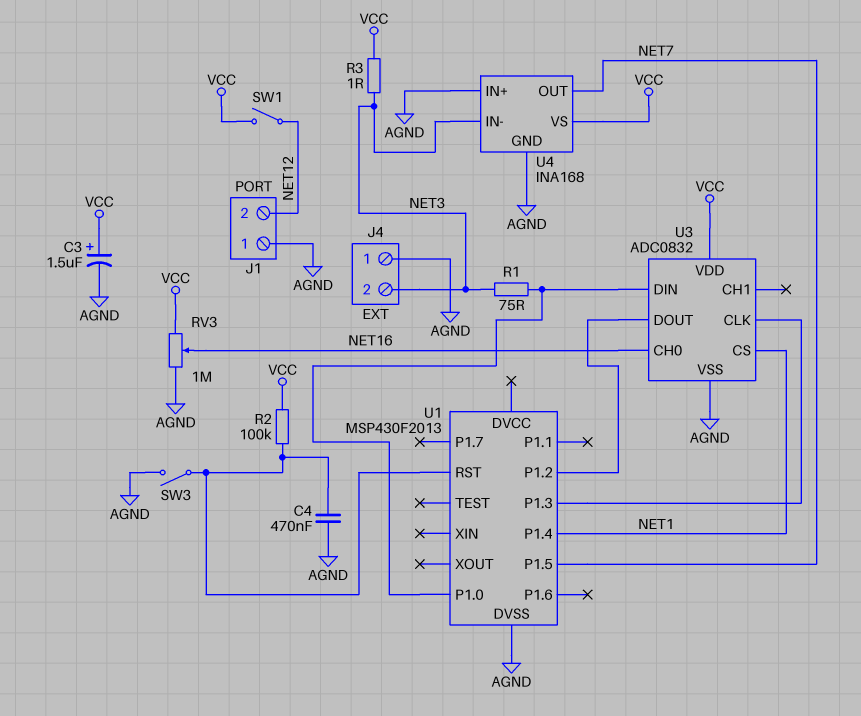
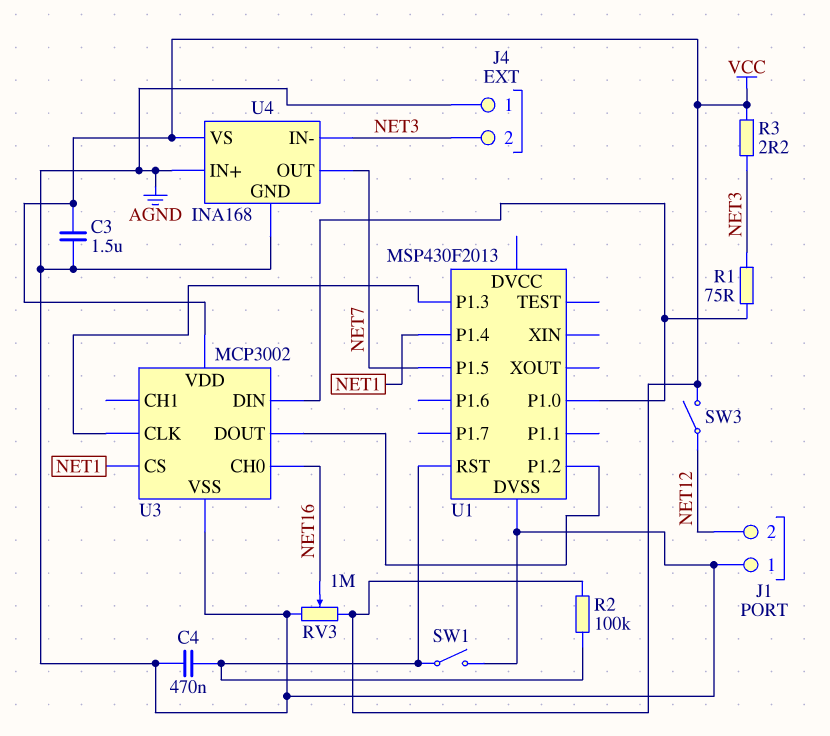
C3: 1.5uF (plus VCC, minus AGND) -> 1.5uF (AGND, VCC)
R3: 1 (NET3, VCC) -> 2.2 (NET3, VCC)
SW1: switch (NET12, VCC) -> switch (AGND, U1/RST)
SW3: switch (AGND, U1/RST) -> switch (NET12, VCC)
U3: ADC0832 -> MCP3002

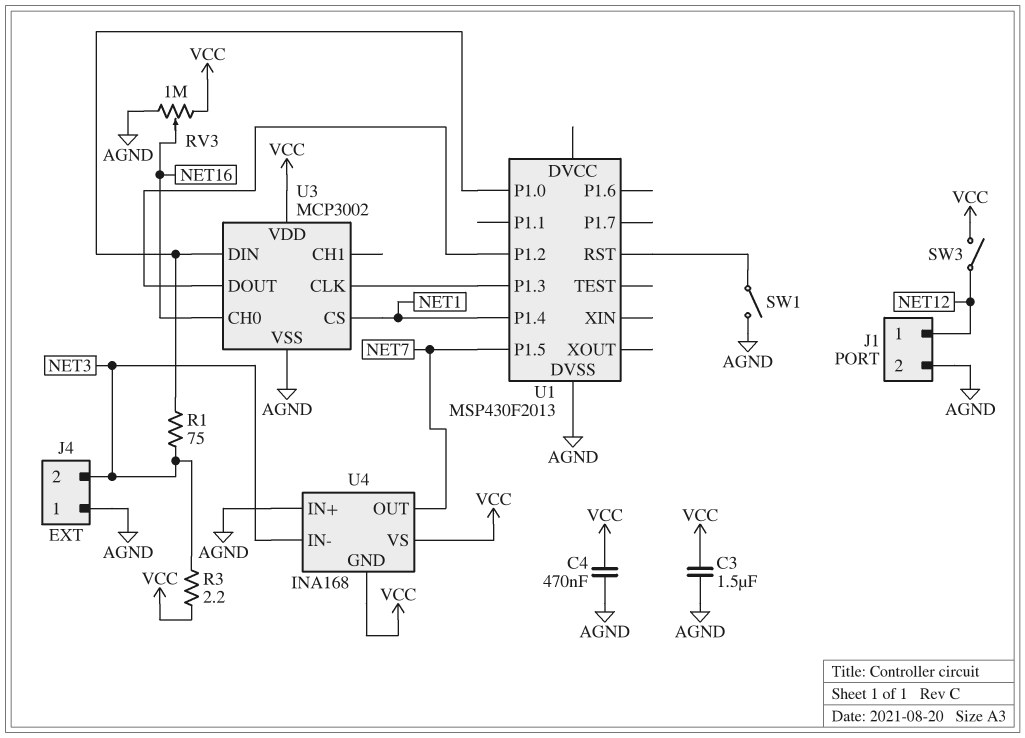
C4: 470nF (AGND, U1/RST) -> 470nF (AGND, VCC)
J1 pin 1: AGND -> NET12
J1 pin 2: NET12 -> AGND
R2: 100k (U1/RST, VCC) -> none
U4 pin GND: AGND -> VCC

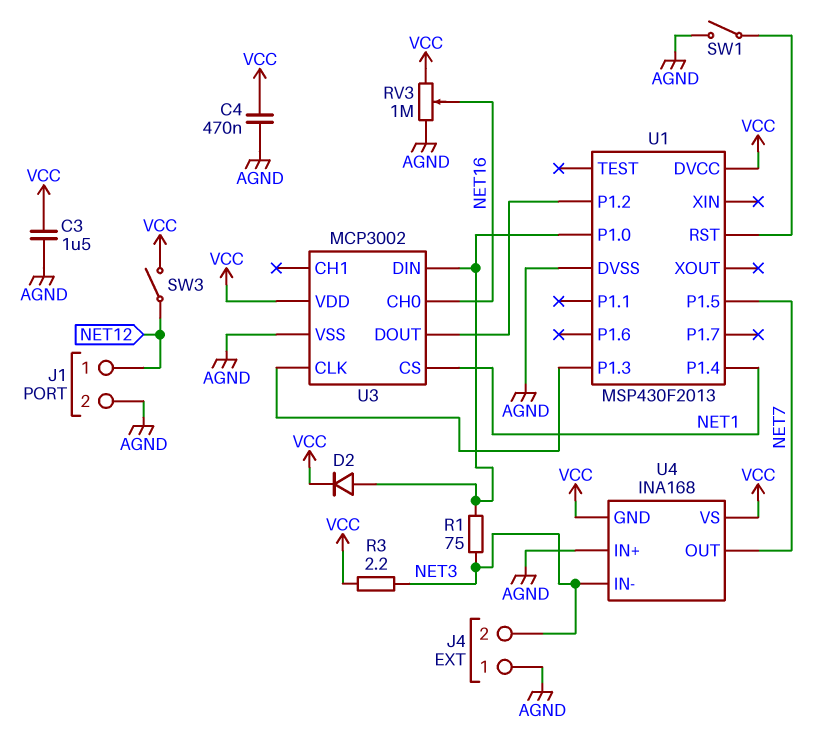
D2: none -> diode (A U1/P1.0, K VCC)
U1 pin DVCC: none -> VCC

